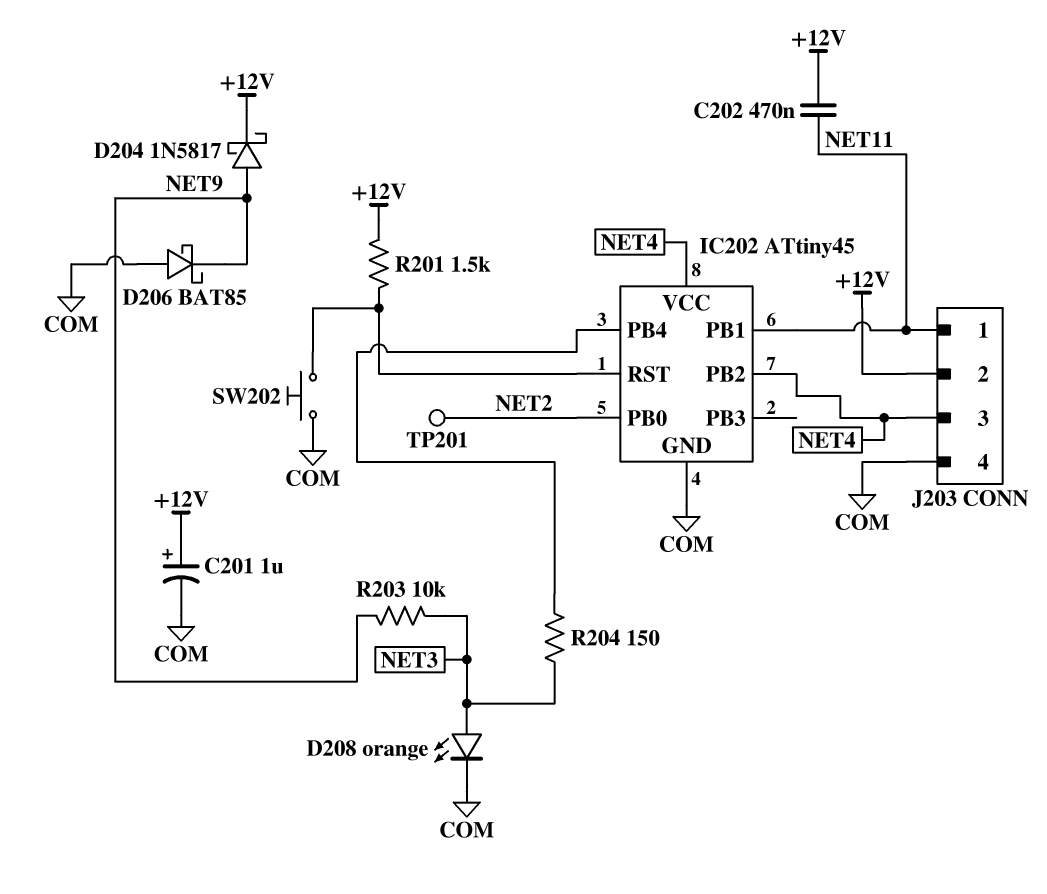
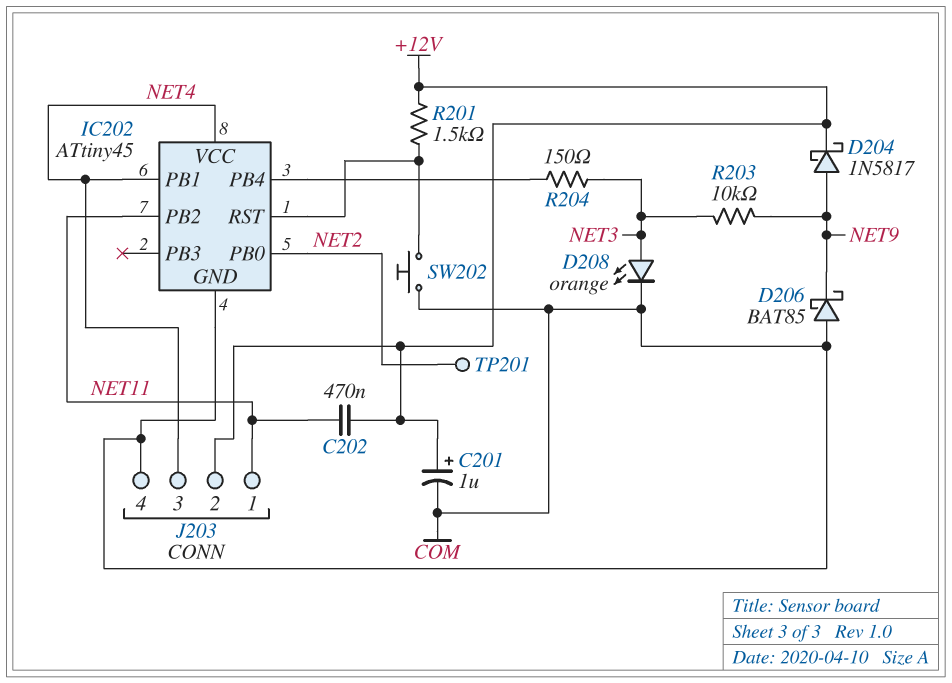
IC202 pin PB1: NET11 -> NET4
IC202 pin PB2: NET4 -> NET11

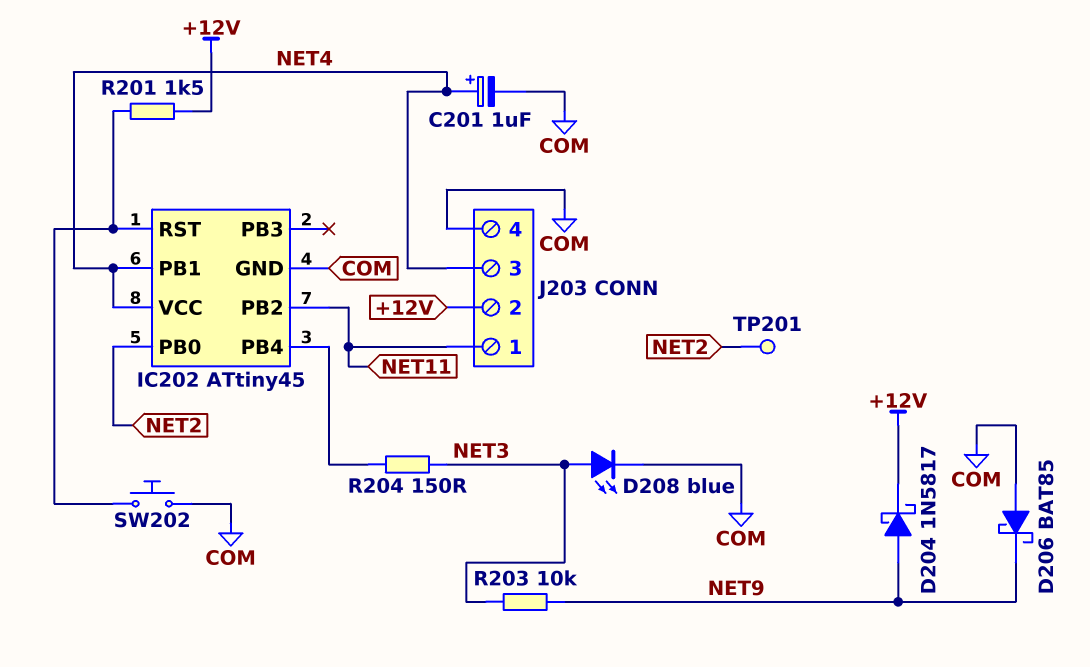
C201: 1uF (plus +12V, minus COM) -> 1uF (plus NET4, minus COM)
C202: 470nF (+12V, NET11) -> none
D208: LED orange (A NET3, K COM) -> LED blue (A NET3, K COM)

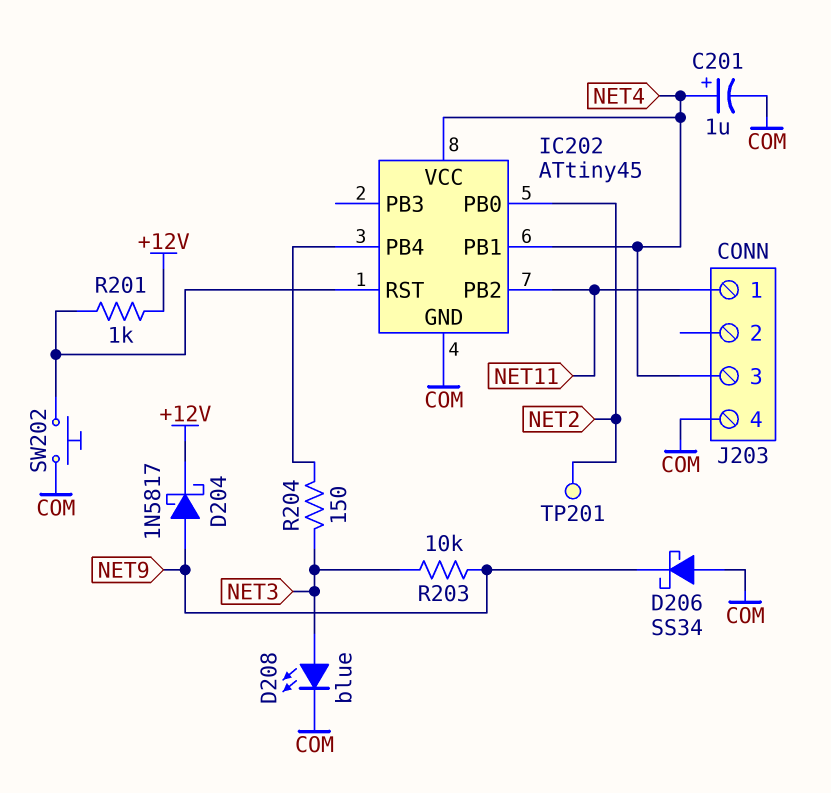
D206: schottky BAT85 (A COM, K NET9) -> schottky SS34 (A COM, K NET9)
J203 pin 2: +12V -> none
R201: 1.5k (+12V, IC202/RST) -> 1k (+12V, IC202/RST)

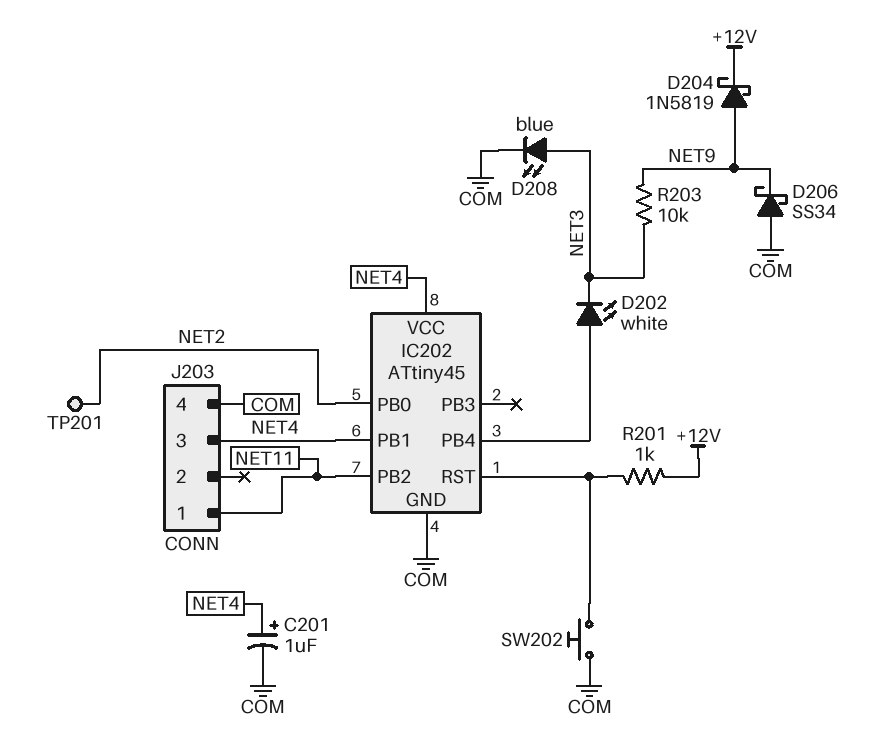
D202: none -> LED white (A IC202/PB4, K NET3)
D204: schottky 1N5817 (A NET9, K +12V) -> schottky 1N5819 (A NET9, K +12V)
R204: 150 (IC202/PB4, NET3) -> none

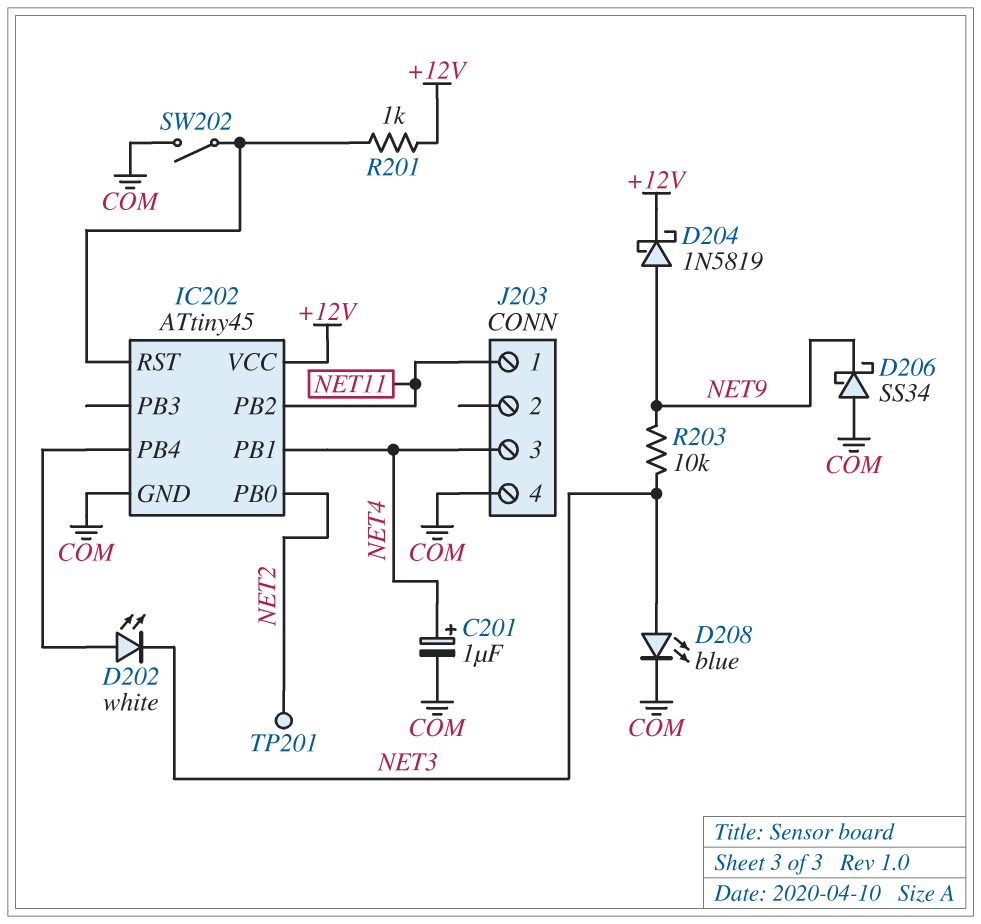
IC202 pin VCC: NET4 -> +12V
SW202: button (COM, IC202/RST) -> switch (COM, IC202/RST)

